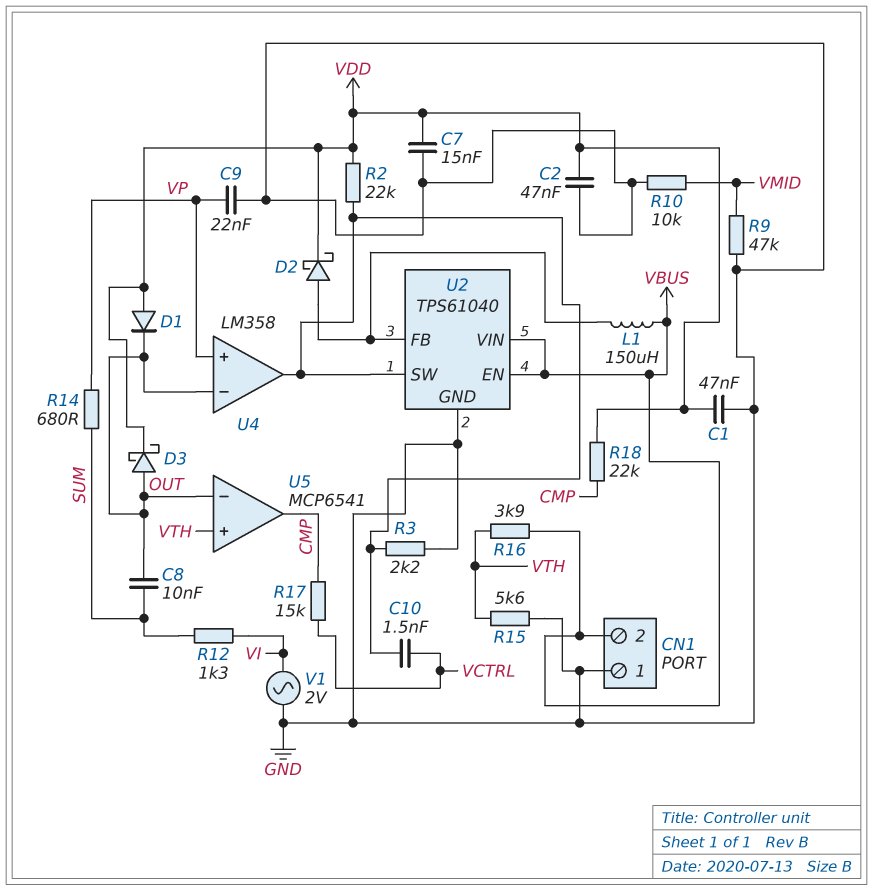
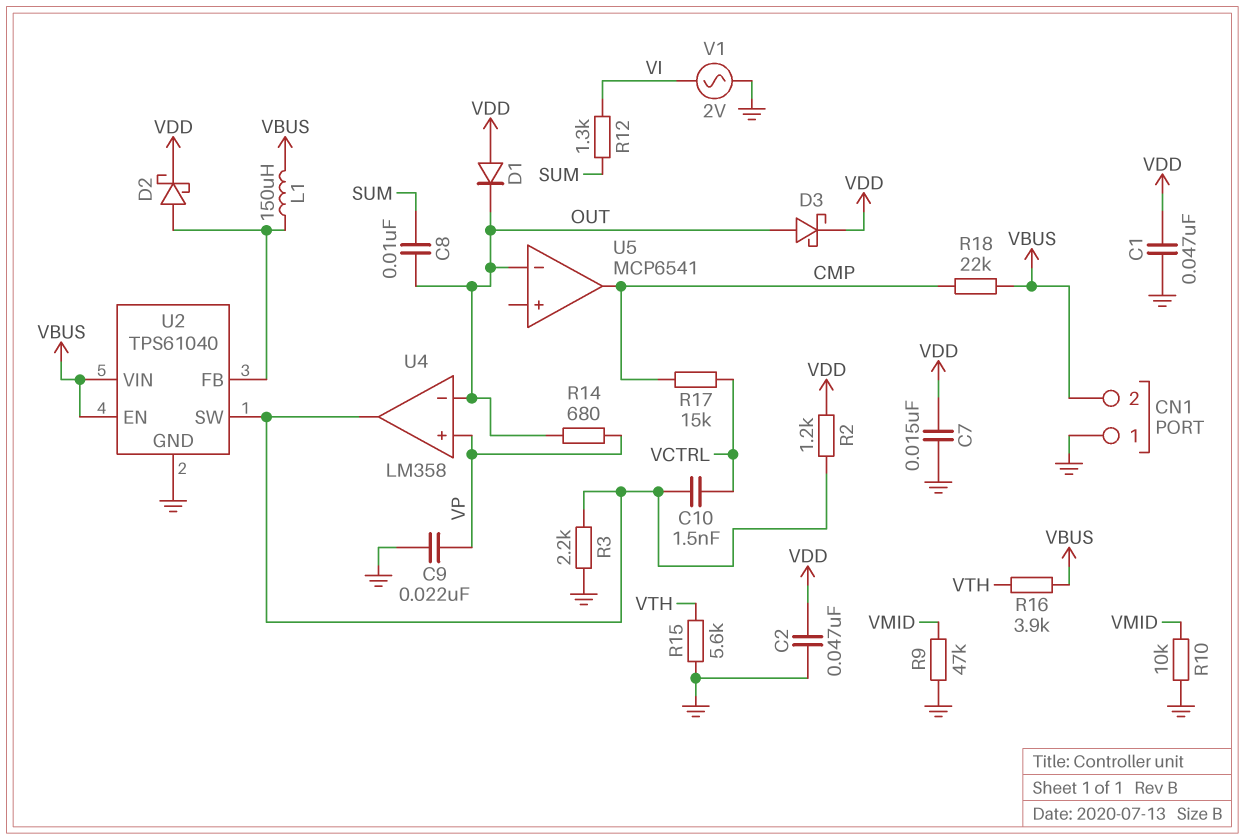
R2: 22k (U2/SW, VDD) -> 1.2k (U2/SW, VDD)
R14: 680 (SUM, VP) -> 680 (OUT, VP)
R18: 22k (CMP, VDD) -> 22k (CMP, VBUS)
U5 pin in+: VTH -> none

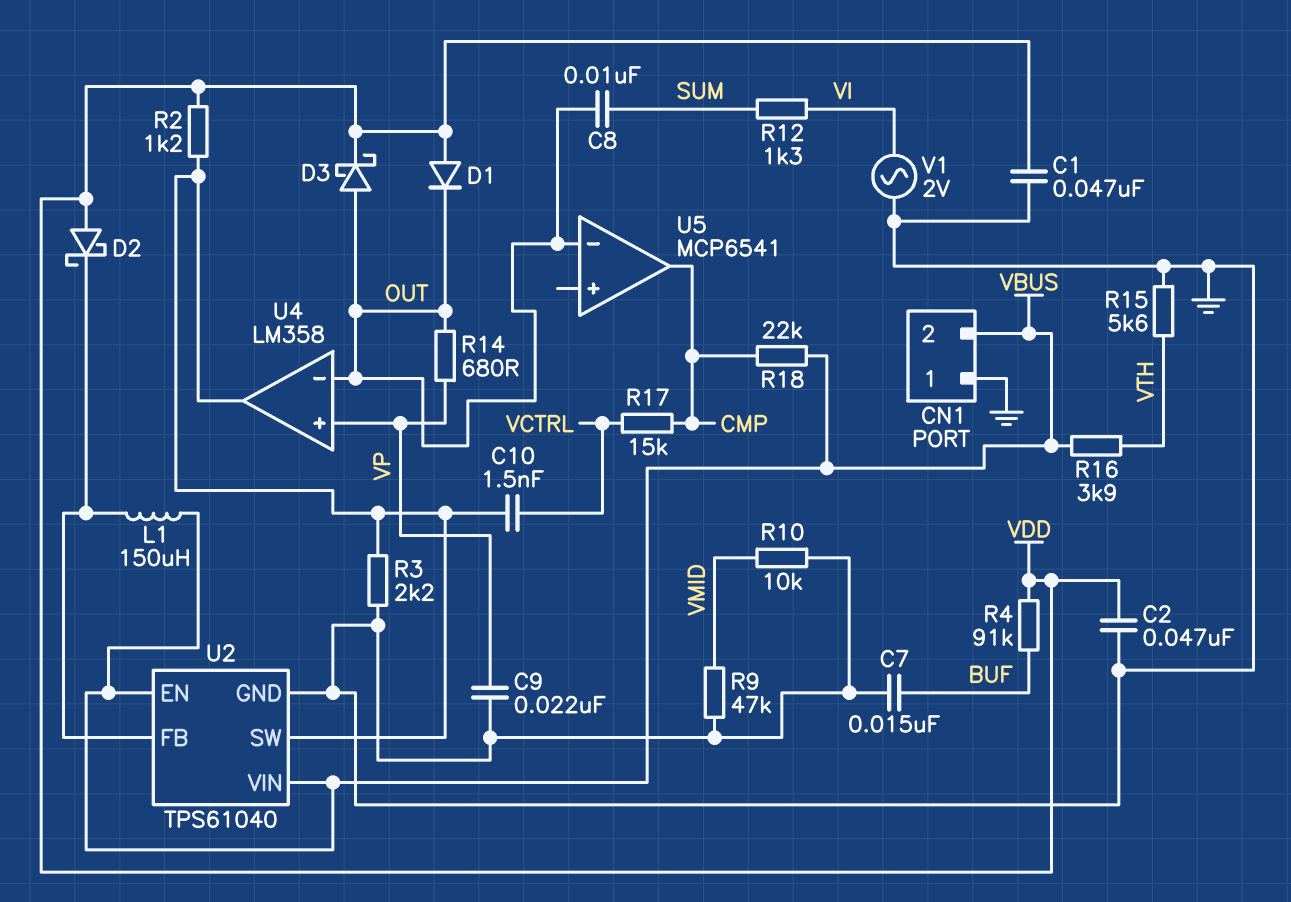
C7: 15nF (GND, VDD) -> 15nF (BUF, GND)
D2: schottky (A U2/FB, K VDD) -> schottky (A VDD, K U2/FB)
R4: none -> 91k (BUF, VDD)

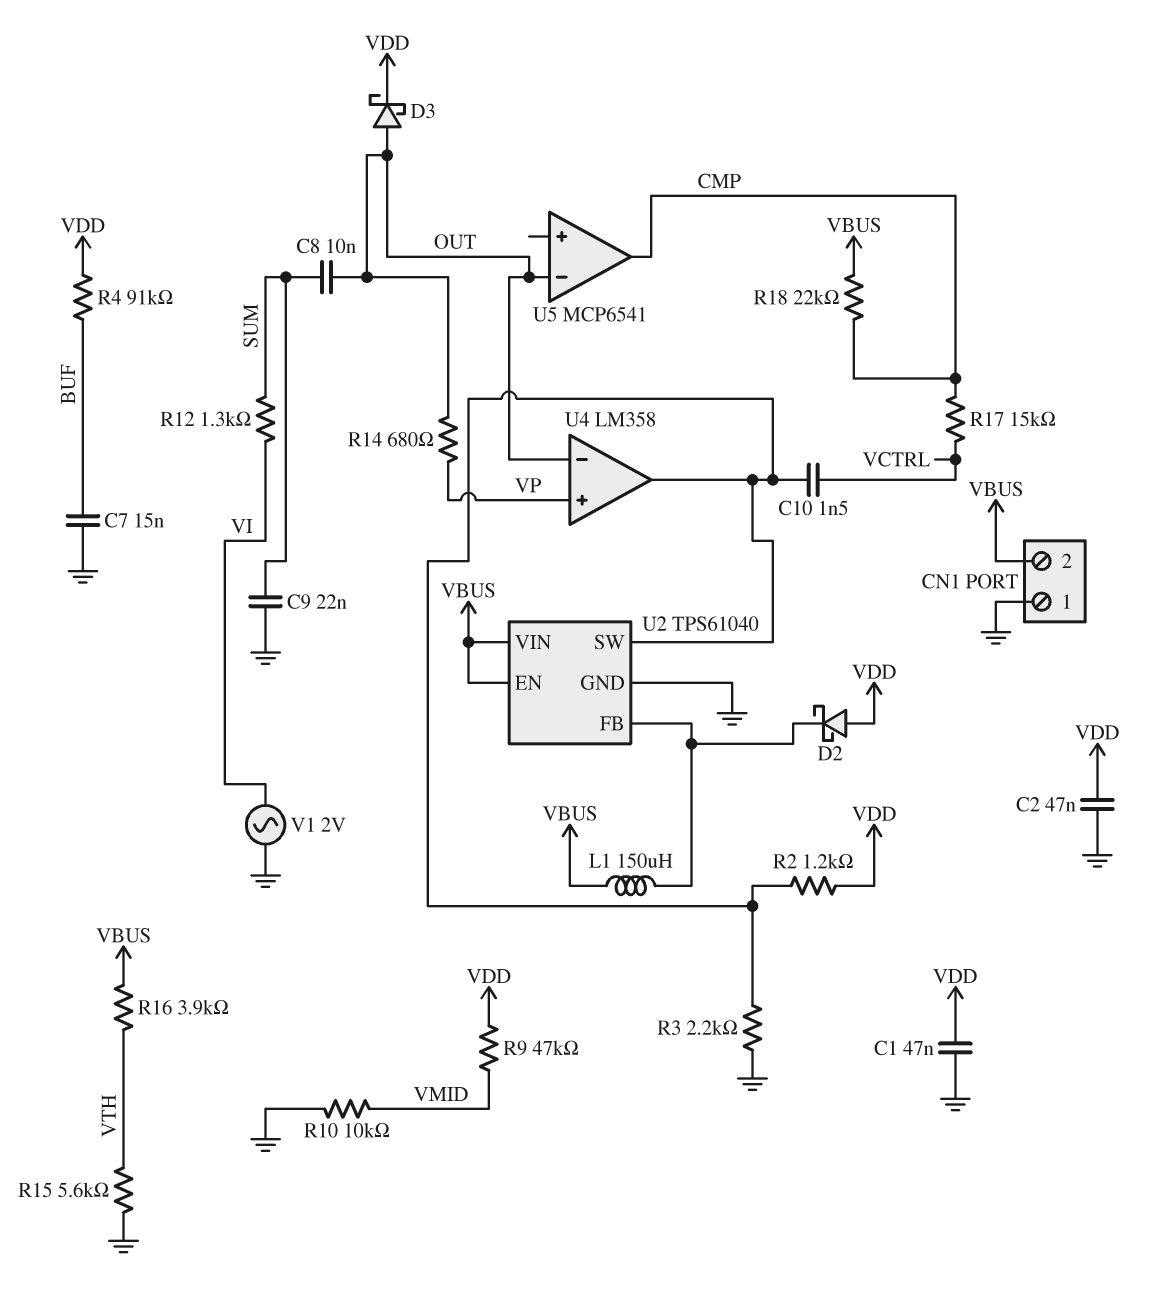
C9: 22nF (GND, VP) -> 22nF (GND, SUM)
D1: diode (A VDD, K OUT) -> none
R9: 47k (GND, VMID) -> 47k (VDD, VMID)

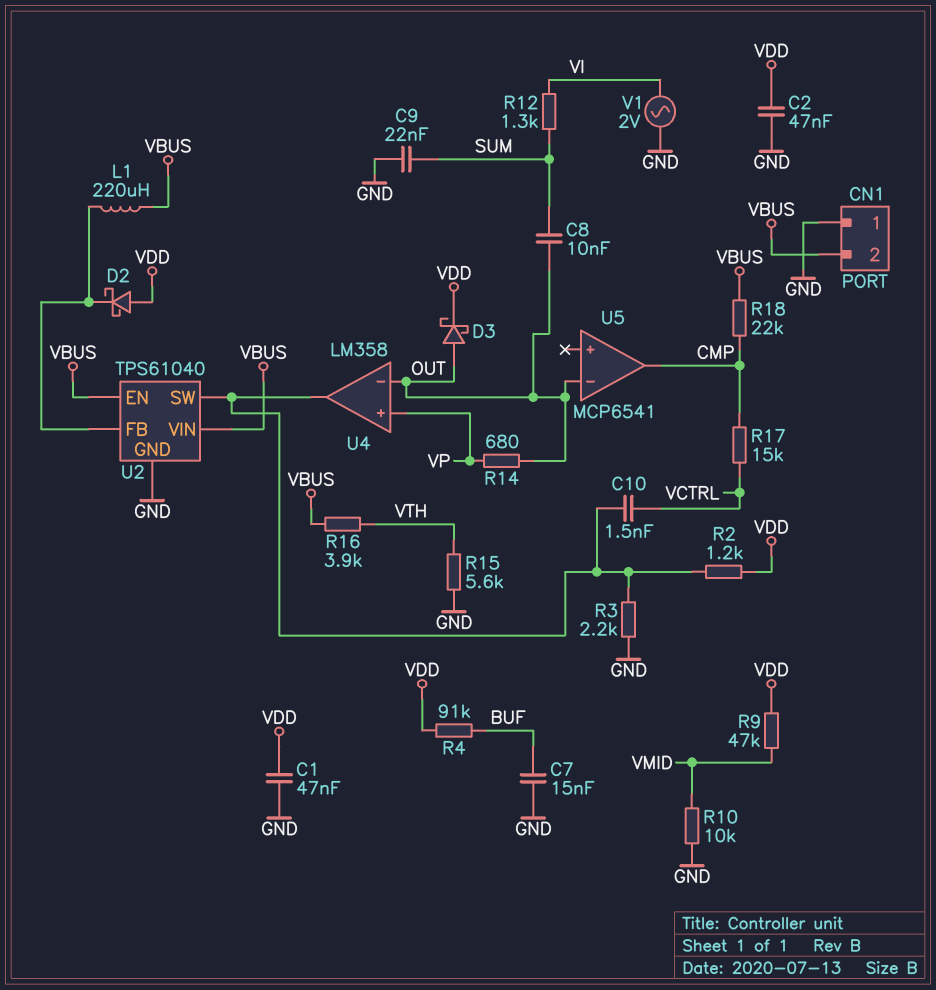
L1: 150uH (U2/FB, VBUS) -> 220uH (U2/FB, VBUS)

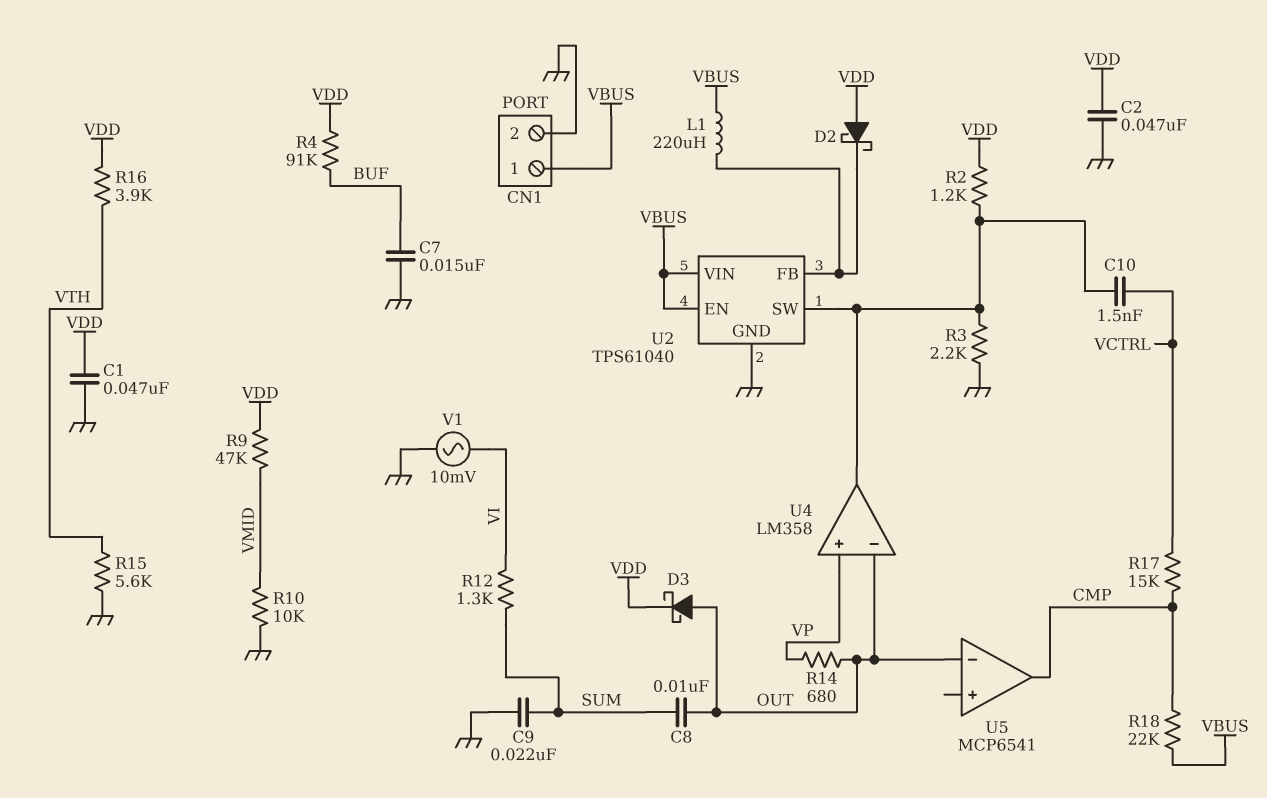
CN1 pin 1: GND -> VBUS
CN1 pin 2: VBUS -> GND
R16: 3.9k (VBUS, VTH) -> 3.9k (VDD, VTH)
V1: AC 2V (GND, VI) -> AC 10mV (GND, VI)

